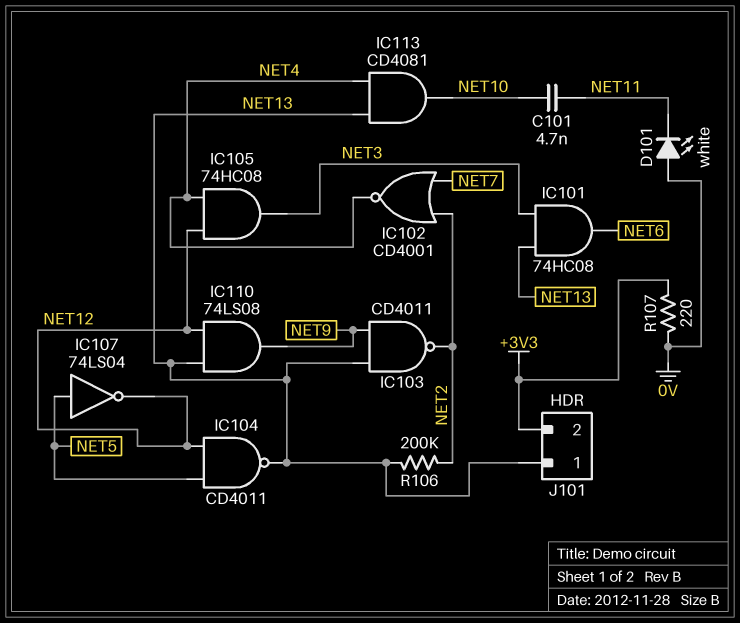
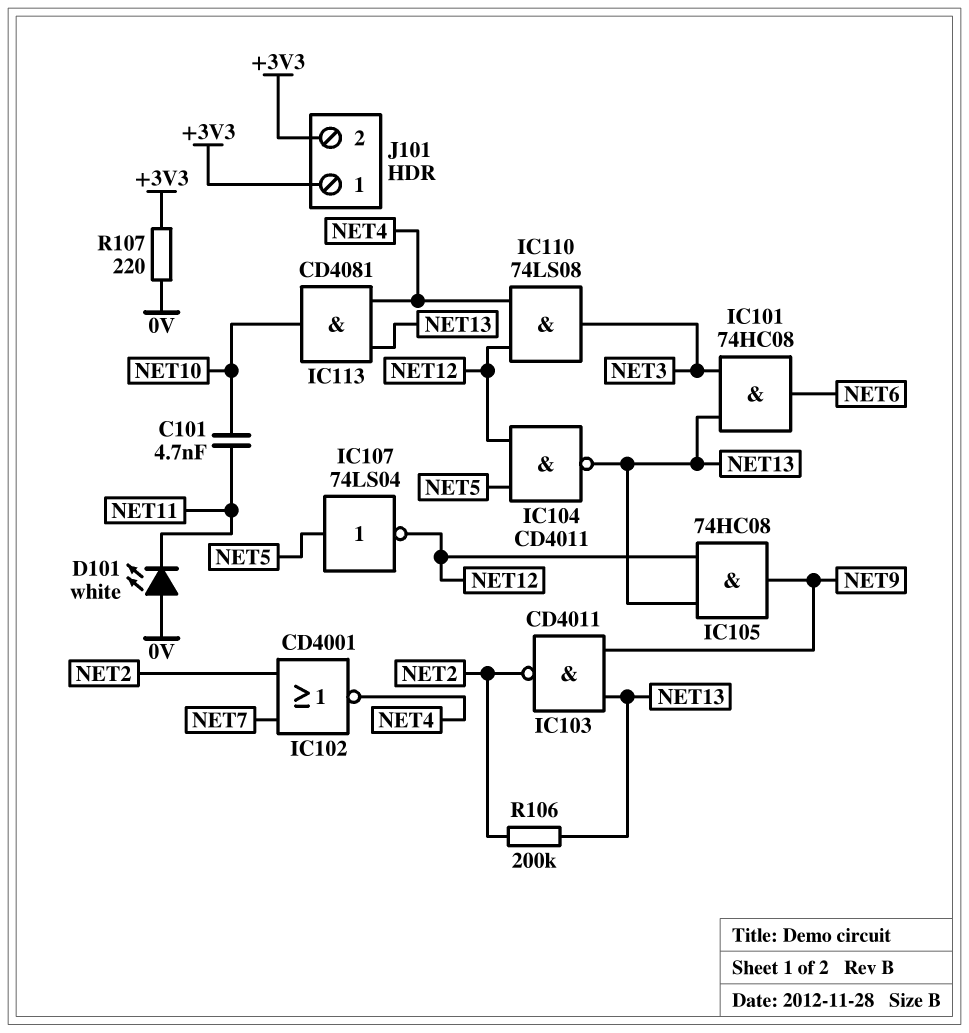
IC105: AND 74HC08 (in NET4, in NET12, out NET3) -> AND 74HC08 (in NET12, in NET13, out NET9)
IC110: AND 74LS08 (in NET12, in NET13, out NET9) -> AND 74LS08 (in NET4, in NET12, out NET3)
J101 pin 1: NET13 -> +3V3

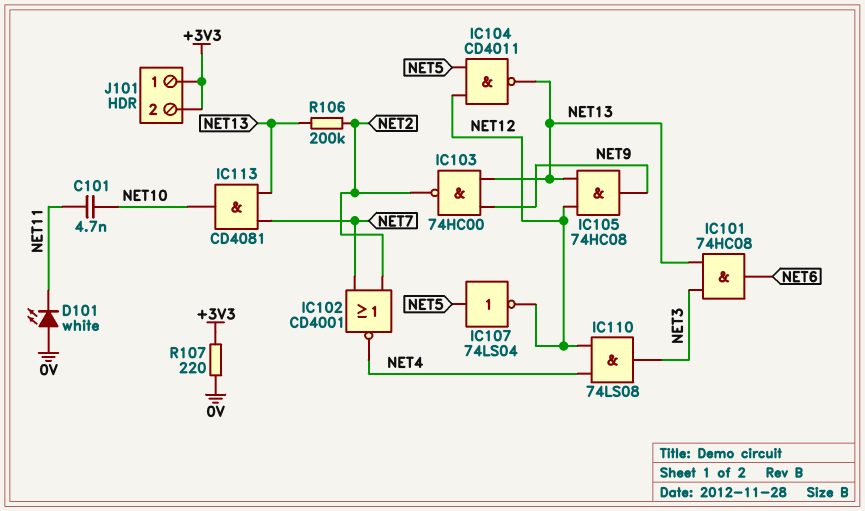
IC103: NAND CD4011 (in NET9, in NET13, out NET2) -> NAND 74HC00 (in NET9, in NET13, out NET2)
IC113: AND CD4081 (in NET4, in NET13, out NET10) -> AND CD4081 (in NET7, in NET13, out NET10)

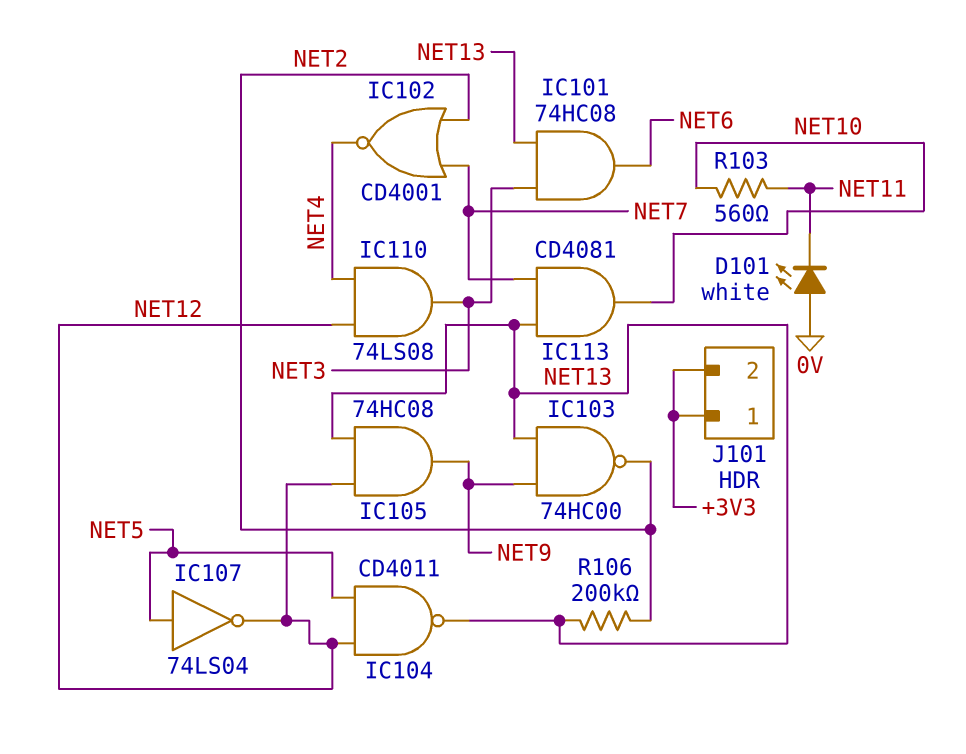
C101: 4.7nF (NET10, NET11) -> none
R103: none -> 560 (NET10, NET11)
R107: 220 (+3V3, 0V) -> none

